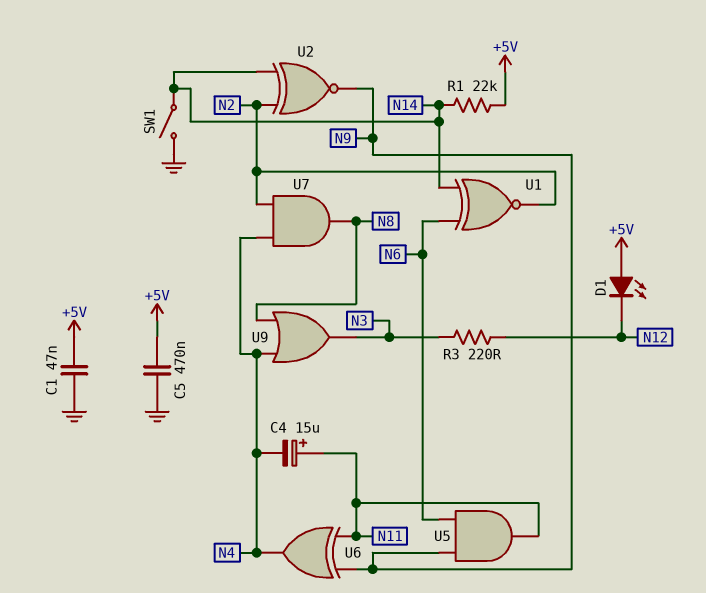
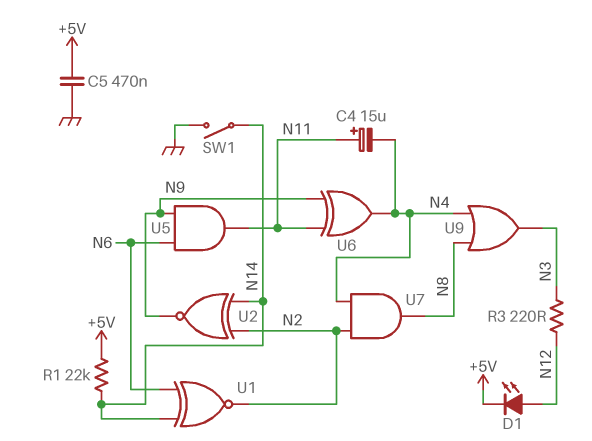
C1: 47nF (+5V, GND) -> none
D1: LED (A +5V, K N12) -> LED (A N12, K +5V)

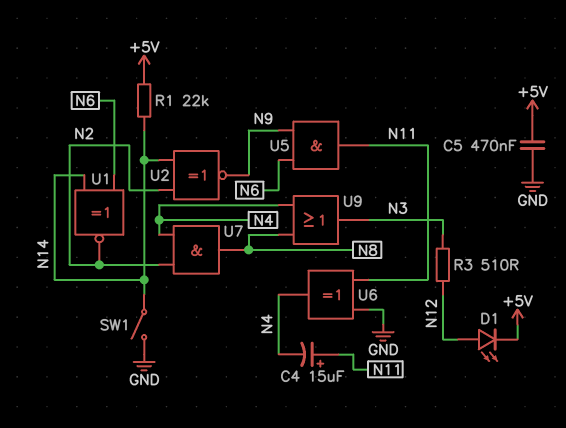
R3: 220 (N3, N12) -> 510 (N3, N12)
U6: XOR (in N9, in N11, out N4) -> XOR (in GND, in N11, out N4)

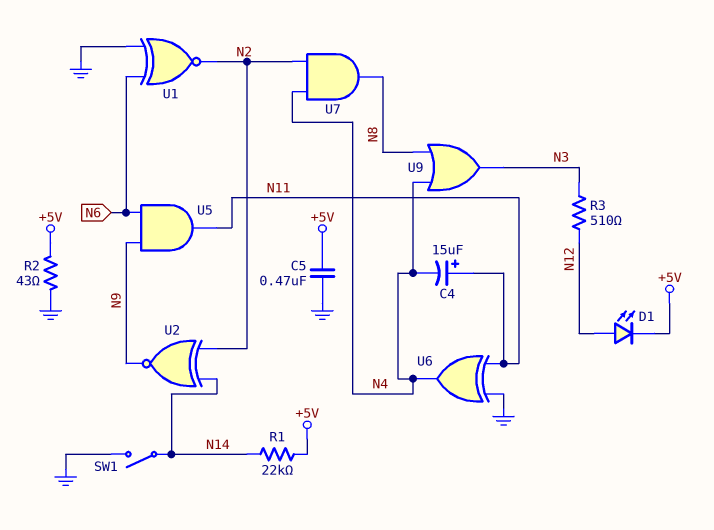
R2: none -> 43 (+5V, GND)
U1: XNOR (in N6, in N14, out N2) -> XNOR (in GND, in N6, out N2)

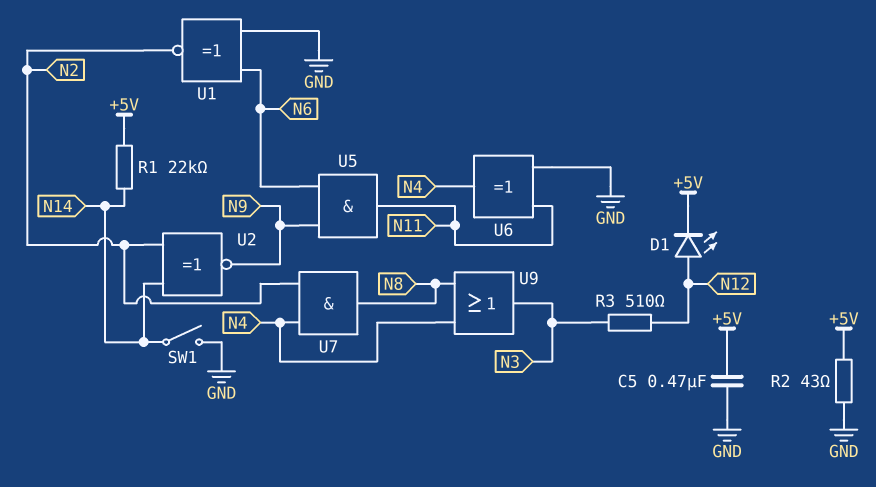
C4: 15uF (plus N11, minus N4) -> none

